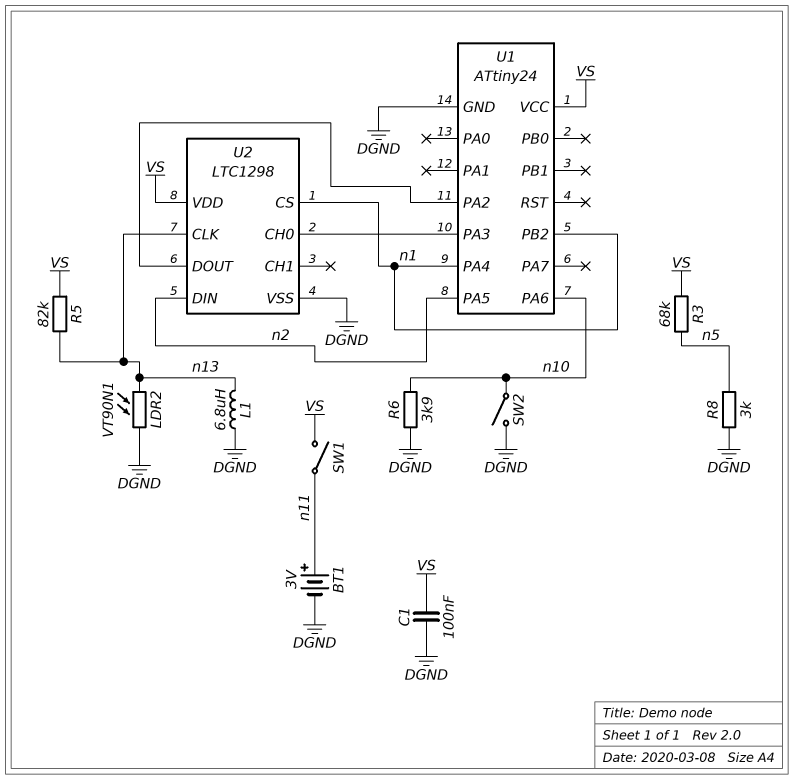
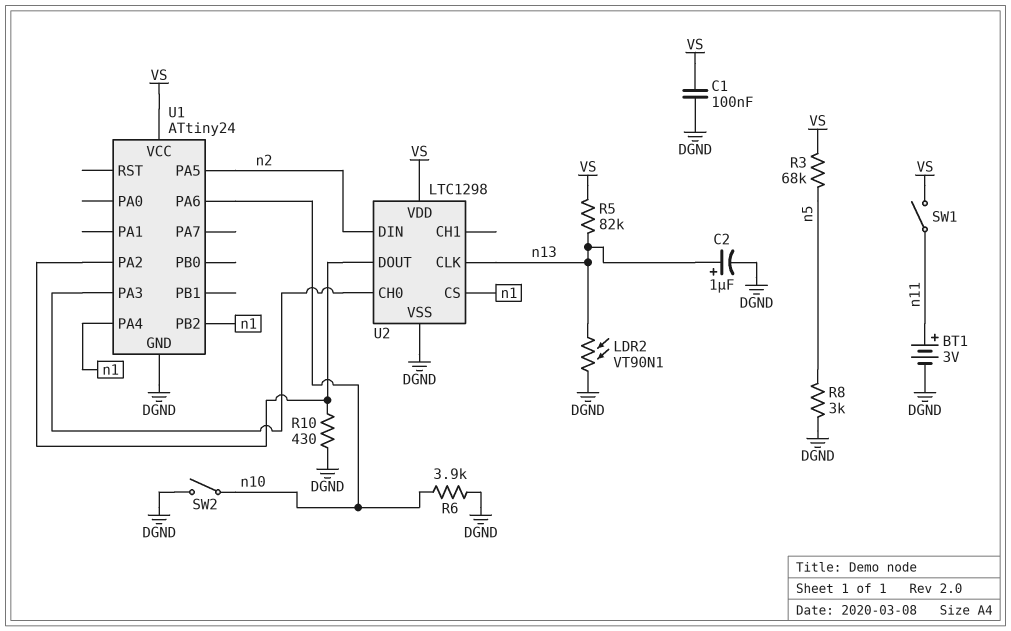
C2: none -> 1uF (plus n13, minus DGND)
L1: 6.8uH (DGND, n13) -> none
R10: none -> 430 (DGND, U1/PA2)

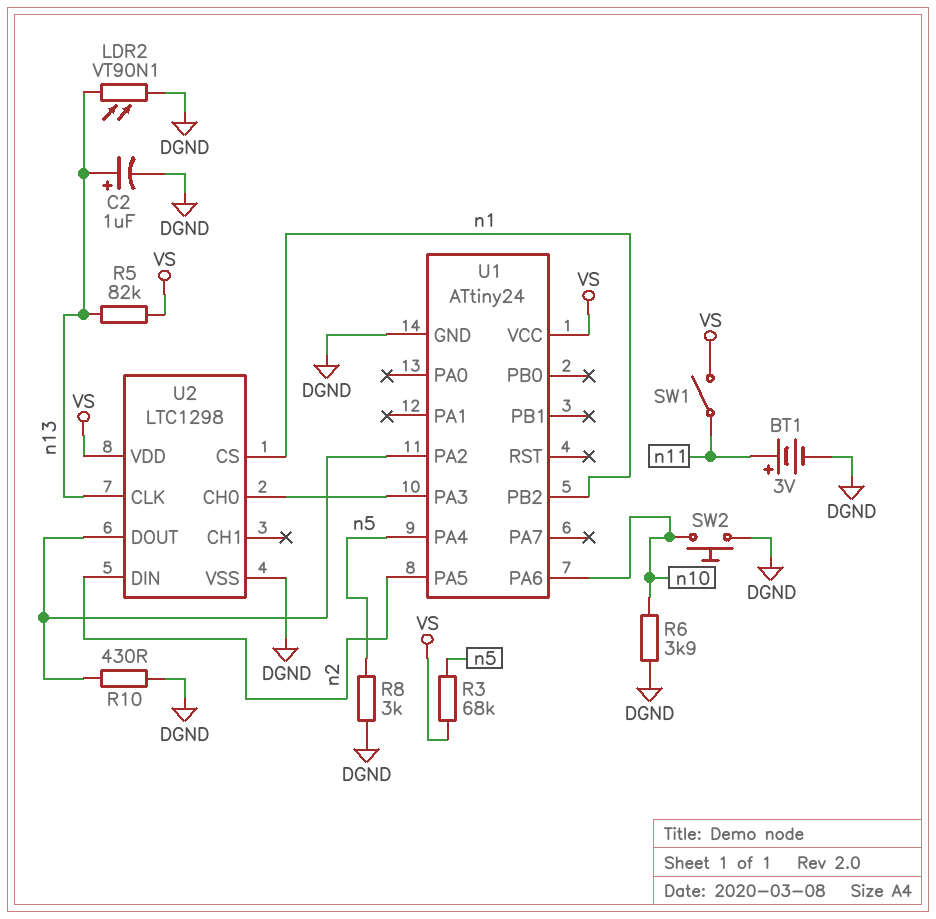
C1: 100nF (DGND, VS) -> none
SW2: switch (DGND, n10) -> button (DGND, n10)
U1 pin PA4: n1 -> n5

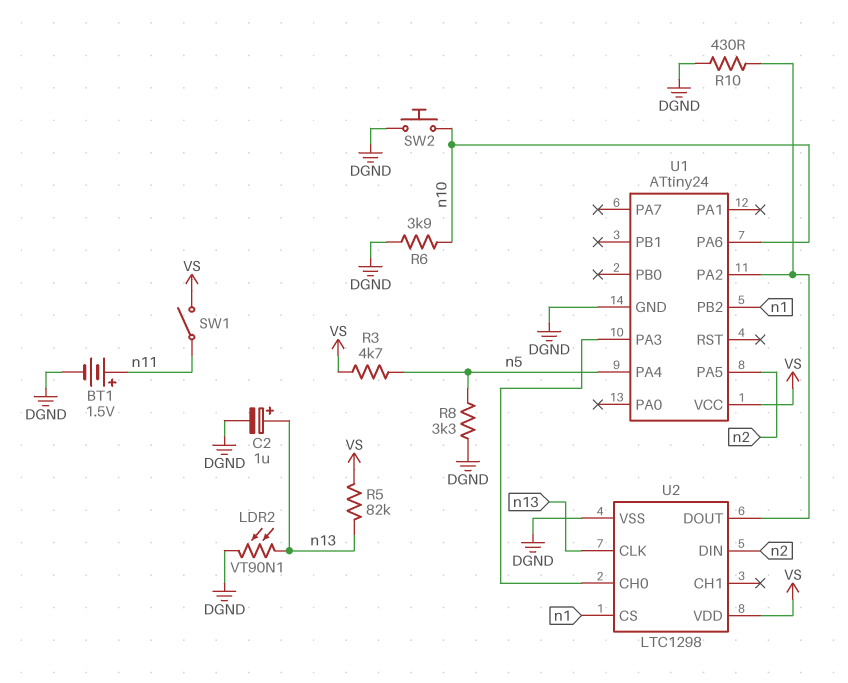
BT1: 3V (plus n11, minus DGND) -> 1.5V (plus n11, minus DGND)
R3: 68k (VS, n5) -> 4.7k (VS, n5)
R8: 3k (DGND, n5) -> 3.3k (DGND, n5)

